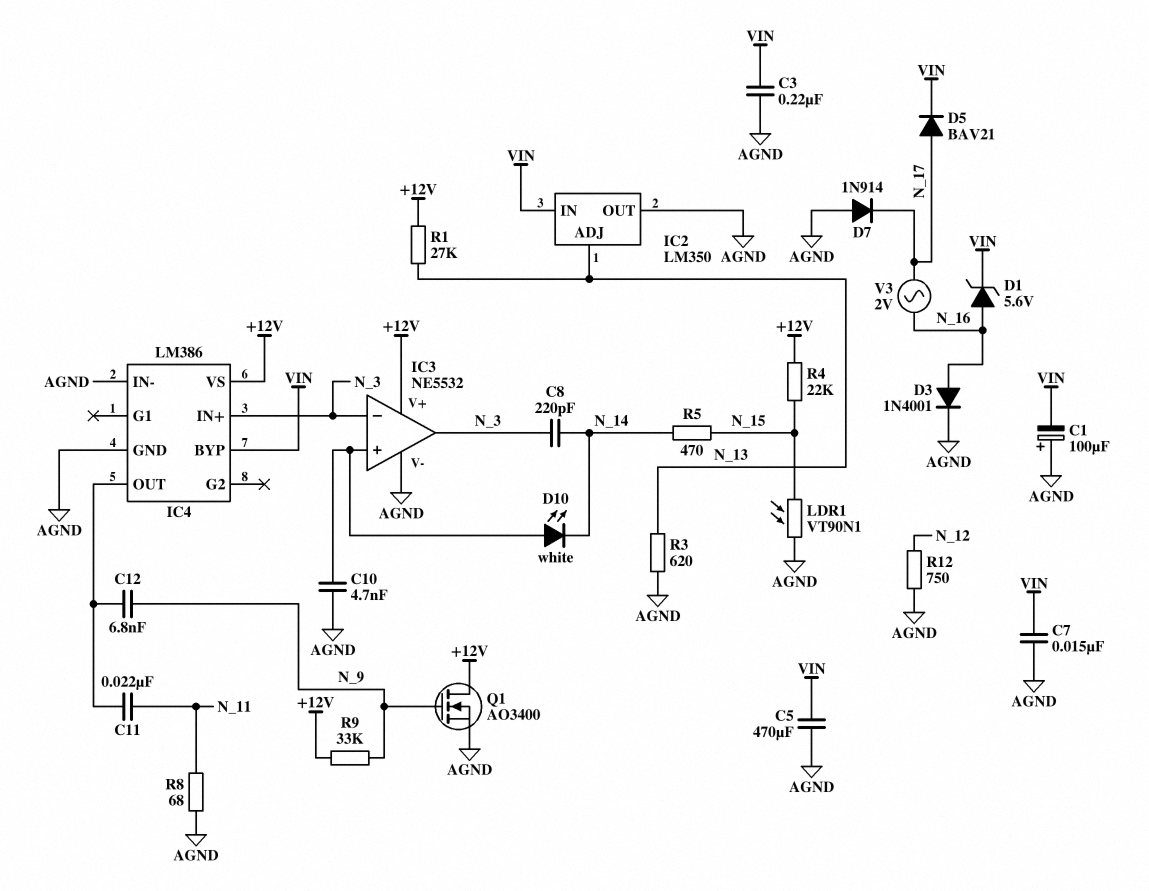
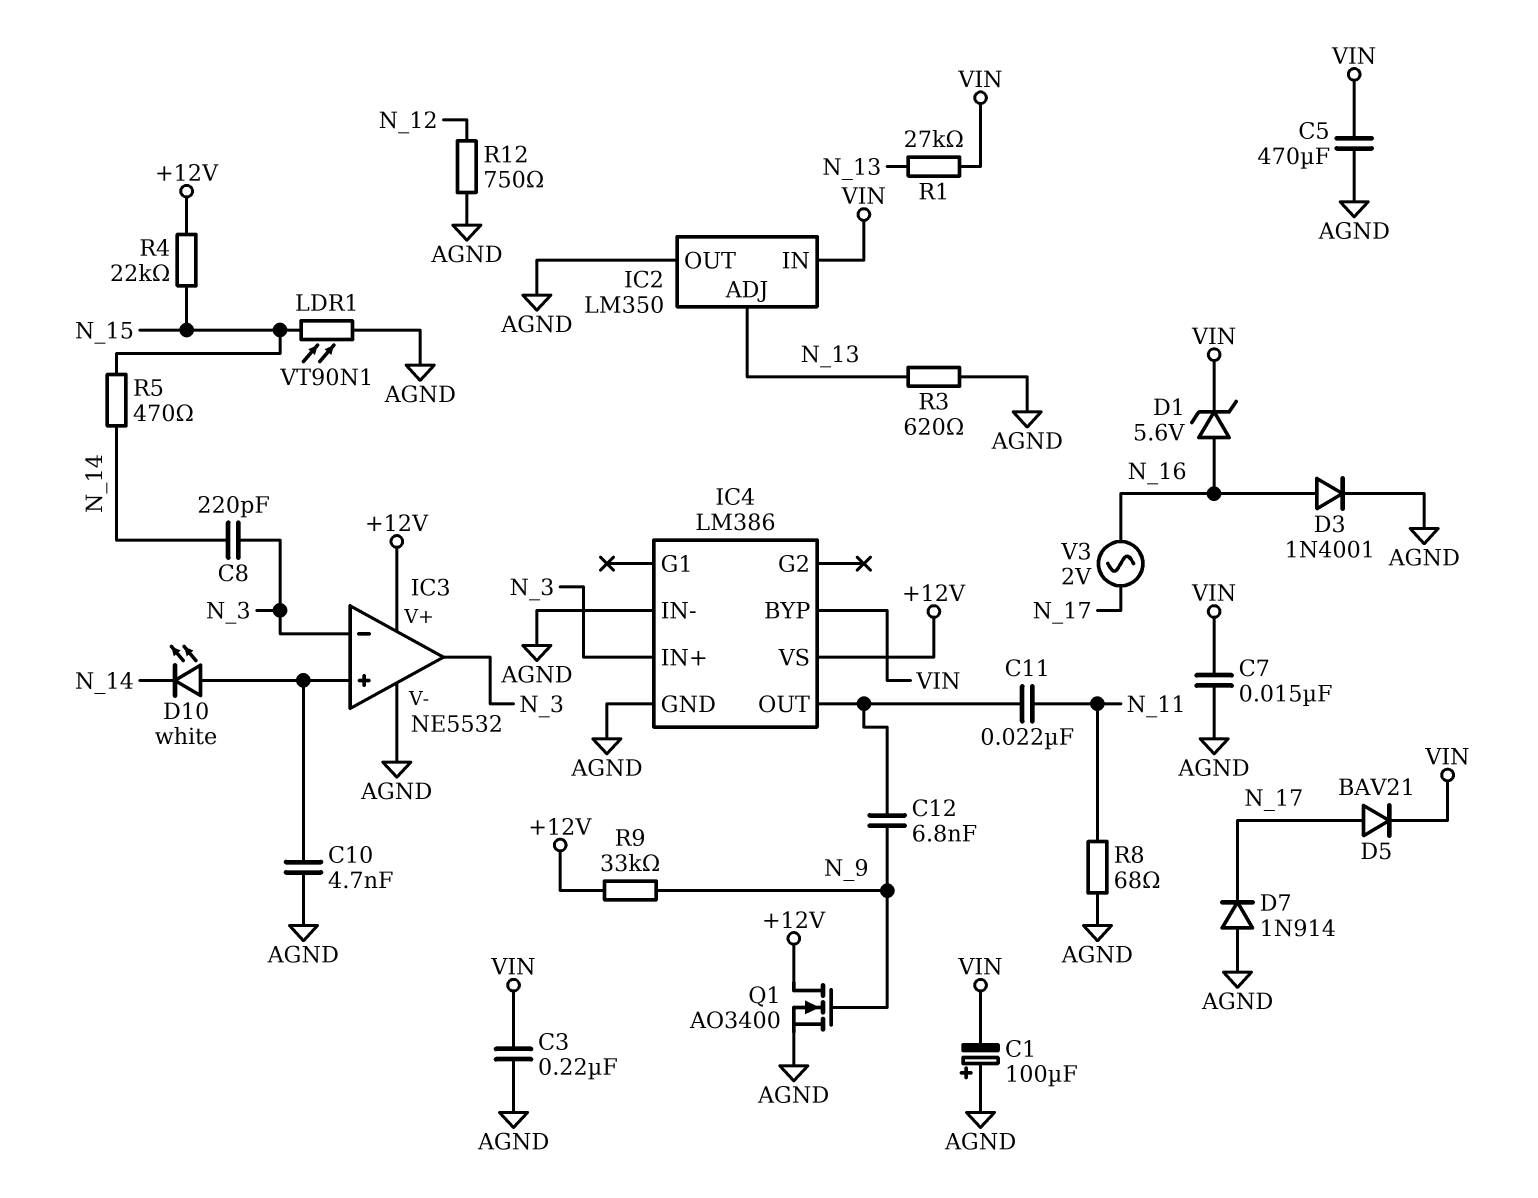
R1: 27k (+12V, N_13) -> 27k (N_13, VIN)

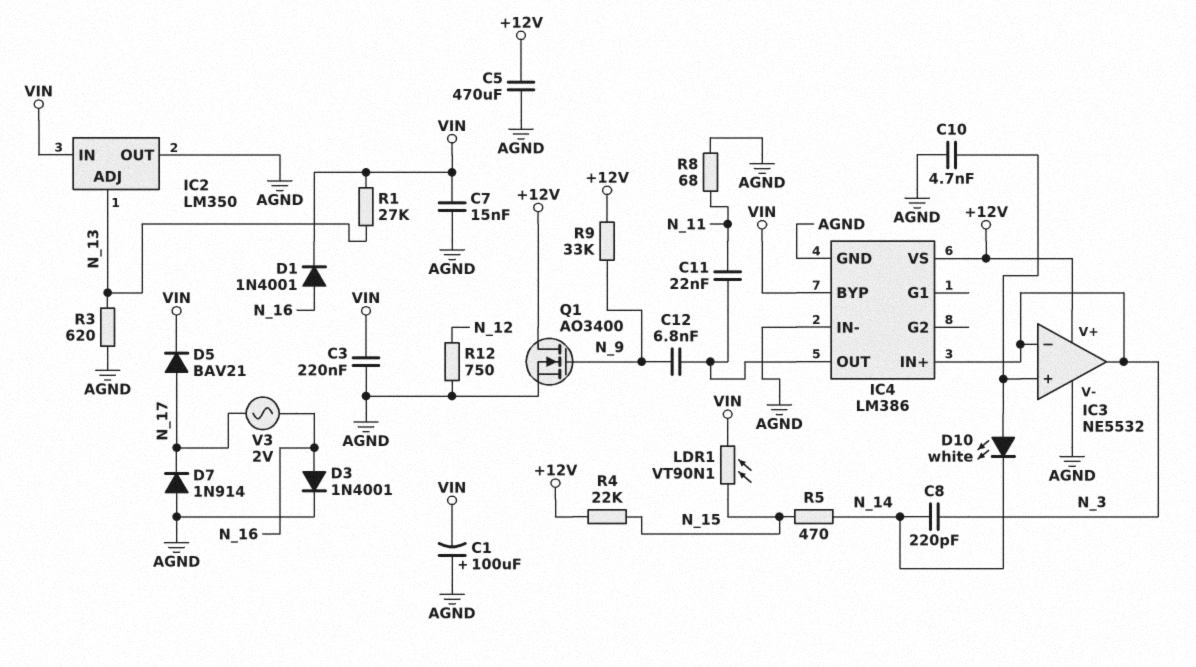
C5: 470uF (AGND, VIN) -> 470uF (+12V, AGND)
D1: zener 5.6V (A N_16, K VIN) -> diode 1N4001 (A N_16, K VIN)
LDR1: VT90N1 (AGND, N_15) -> VT90N1 (N_15, VIN)

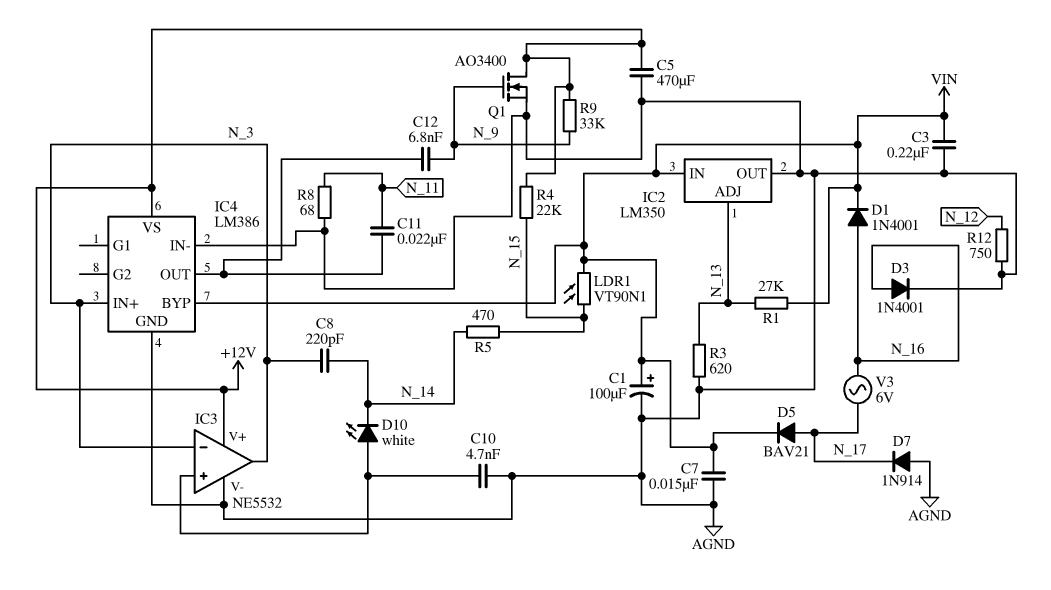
C1: 100uF (plus AGND, minus VIN) -> 100uF (plus VIN, minus AGND)
V3: AC 2V (N_16, N_17) -> AC 6V (N_16, N_17)

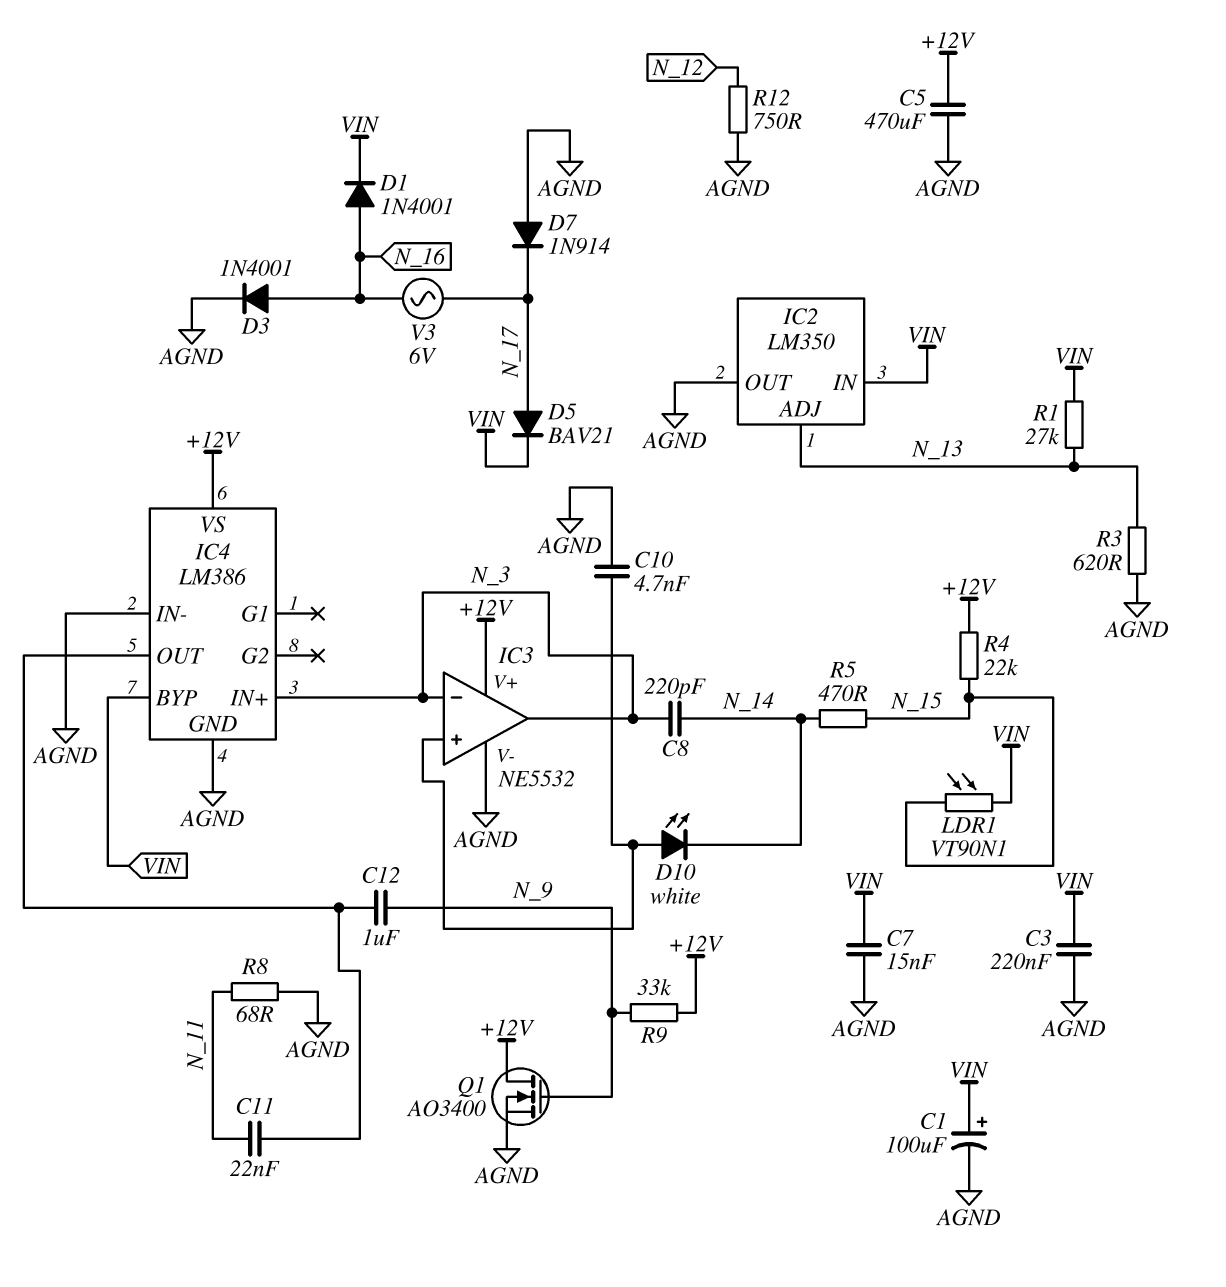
C12: 6.8nF (IC4/OUT, N_9) -> 1uF (IC4/OUT, N_9)

